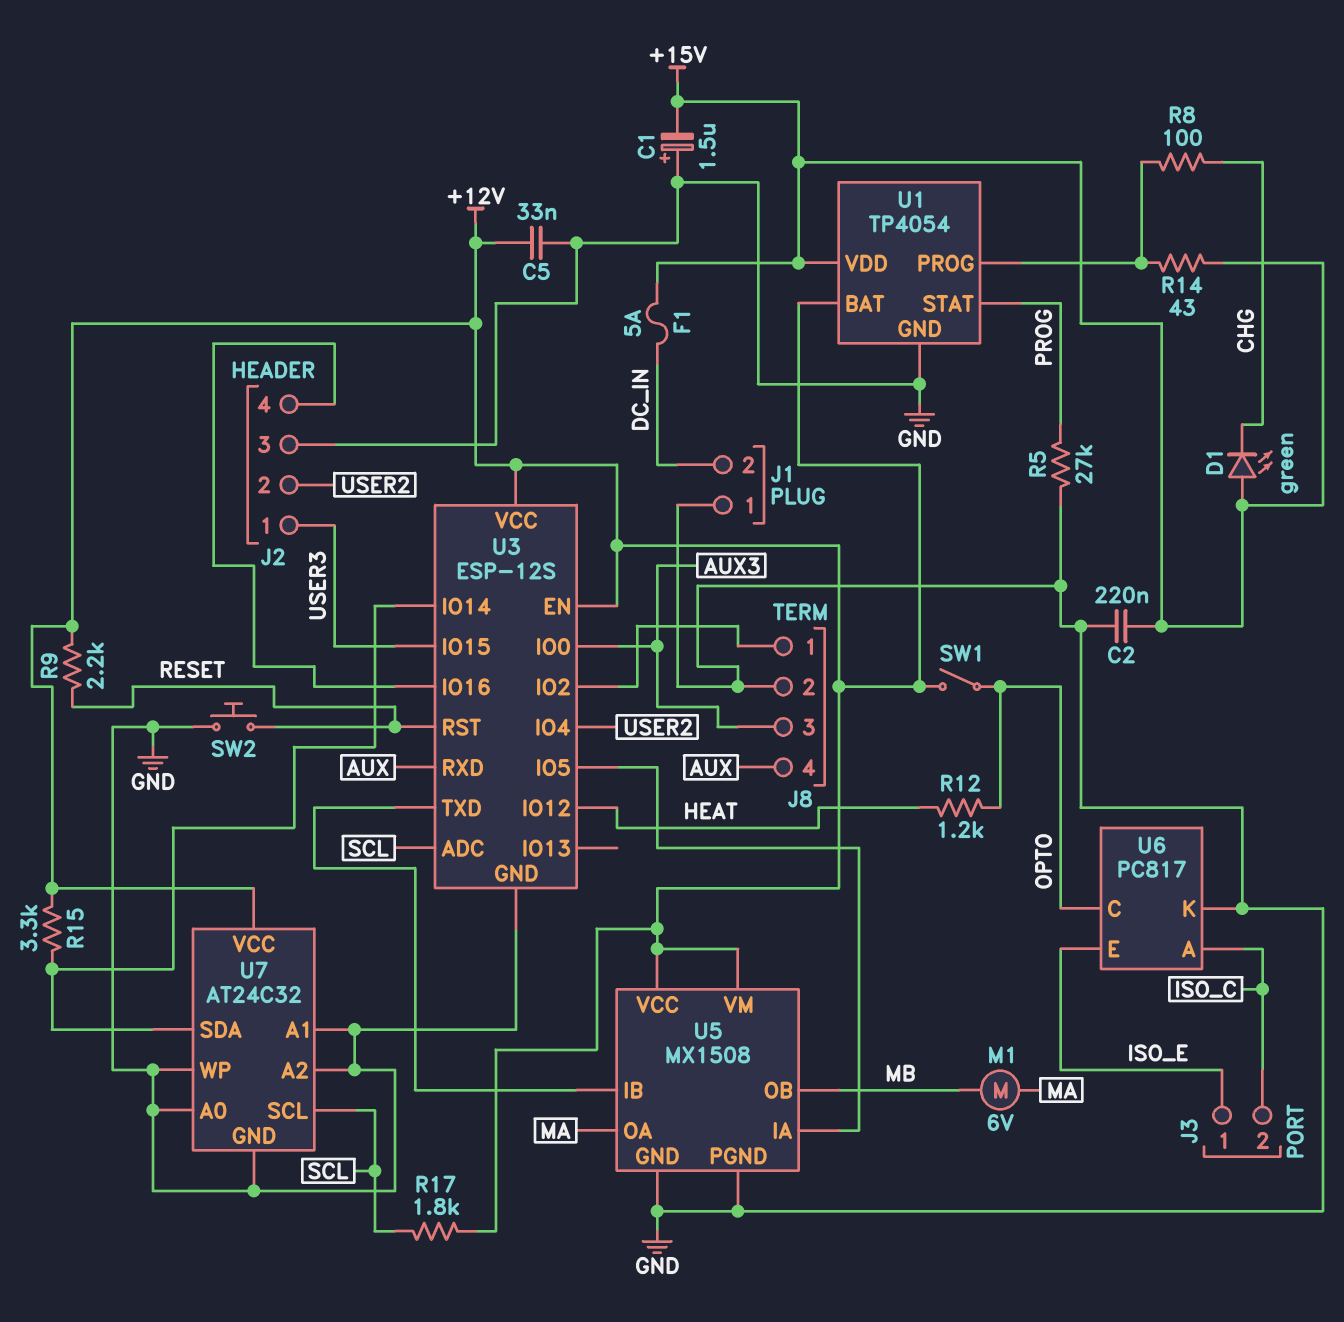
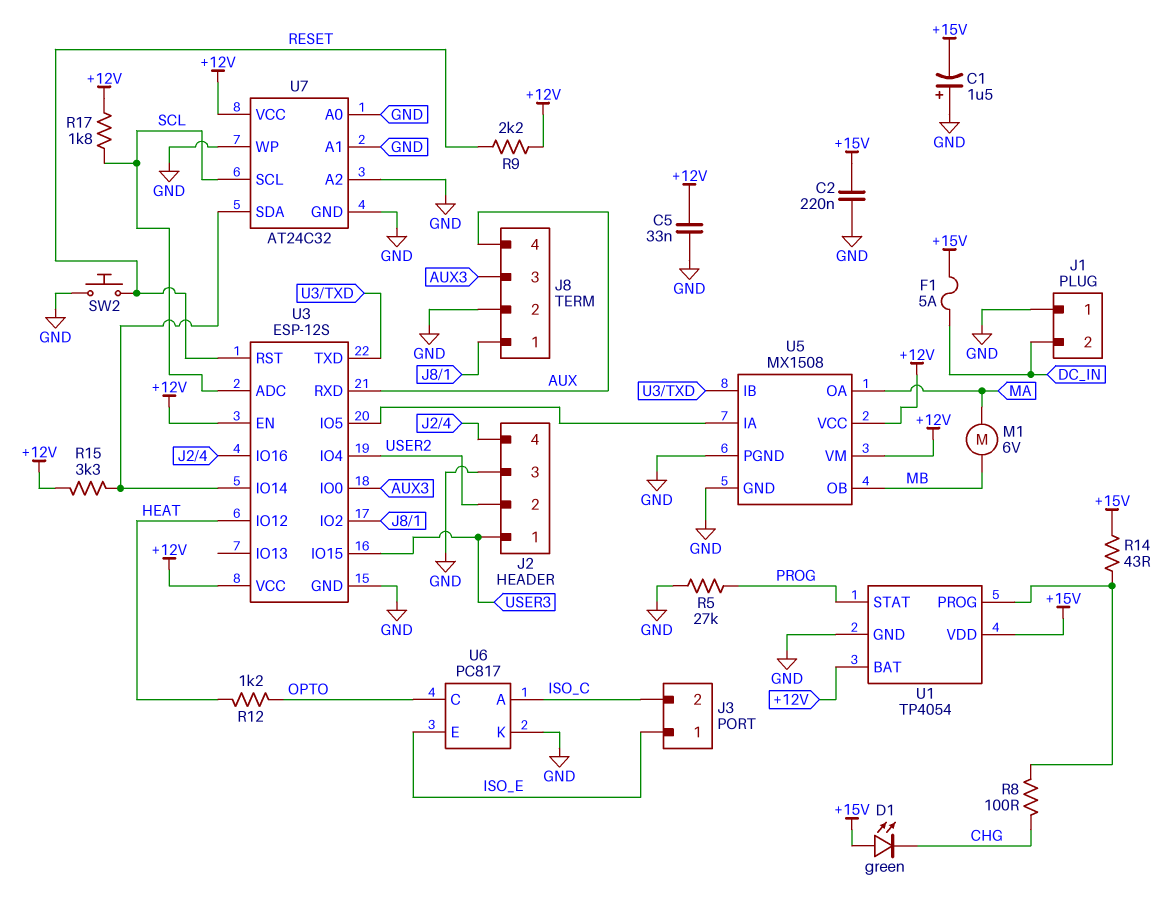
SW1: switch (+12V, OPTO) -> none

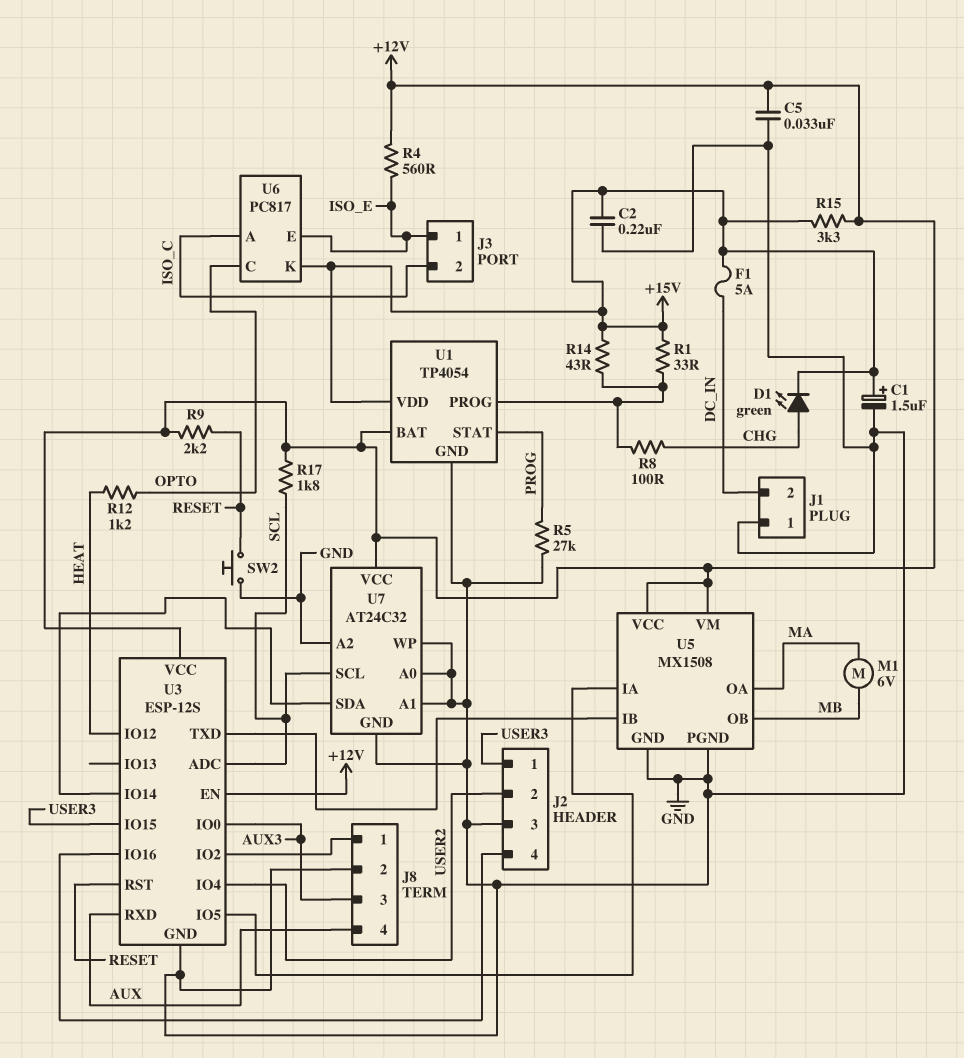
C1: 1.5uF (plus GND, minus +15V) -> 1.5uF (plus +15V, minus GND)
D1: LED green (A +15V, K CHG) -> LED green (A CHG, K +15V)
R1: none -> 33 (+15V, U1/PROG)
R4: none -> 560 (+12V, ISO_E)
R15: 3.3k (+12V, U3/IO14) -> 3.3k (+12V, +15V)
U6 pin K: GND -> +15V

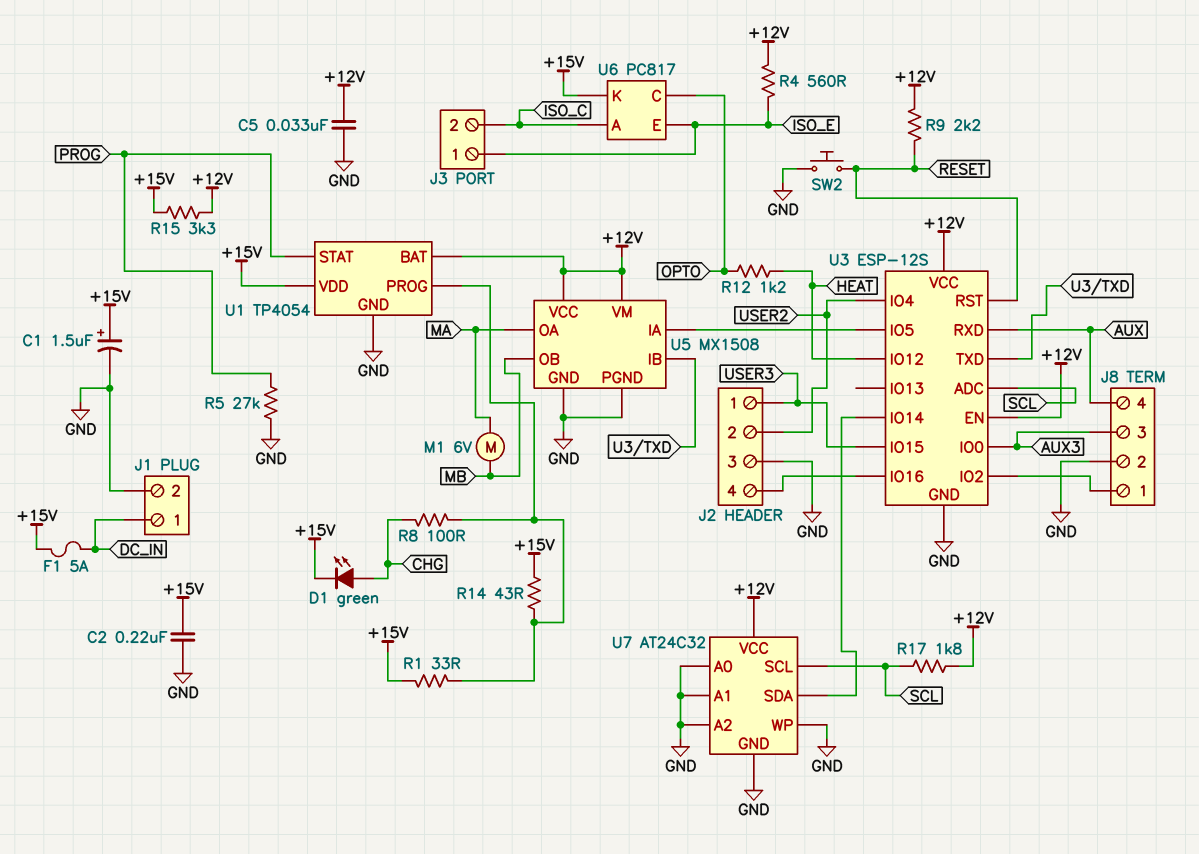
J1 pin 1: GND -> DC_IN
J1 pin 2: DC_IN -> GND

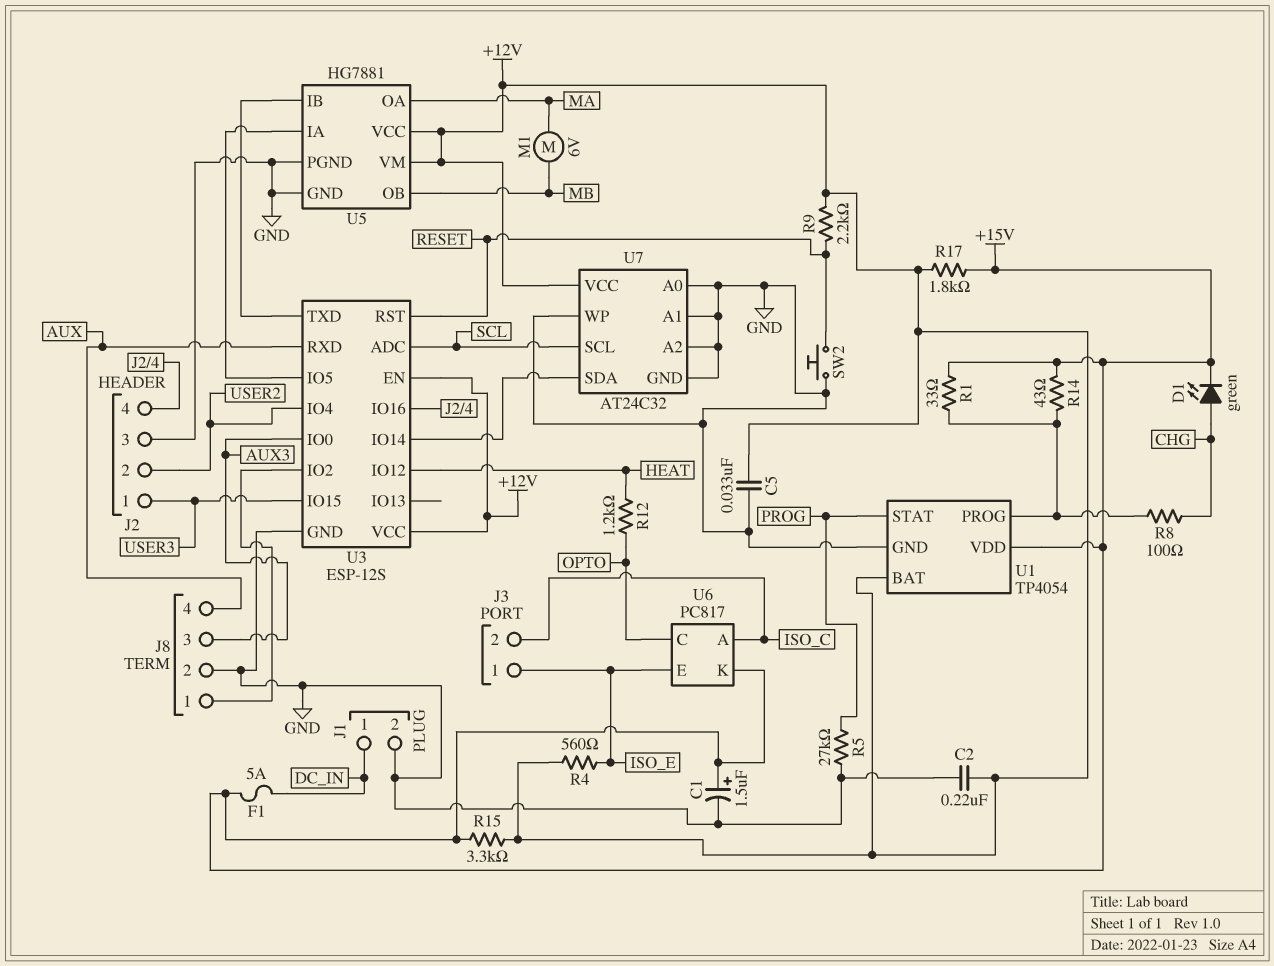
C2: 220nF (+15V, GND) -> 220nF (+12V, GND)
R17: 1.8k (+12V, SCL) -> 1.8k (+12V, +15V)
U5: MX1508 -> HG7881

